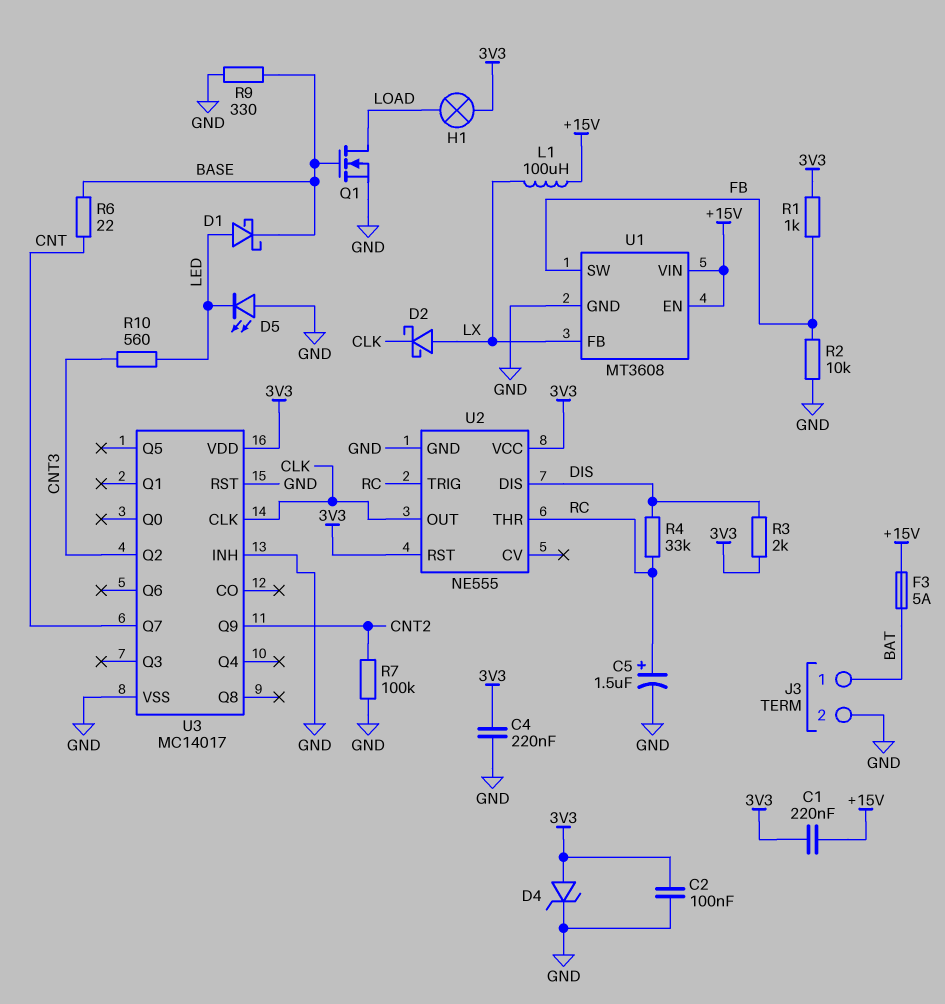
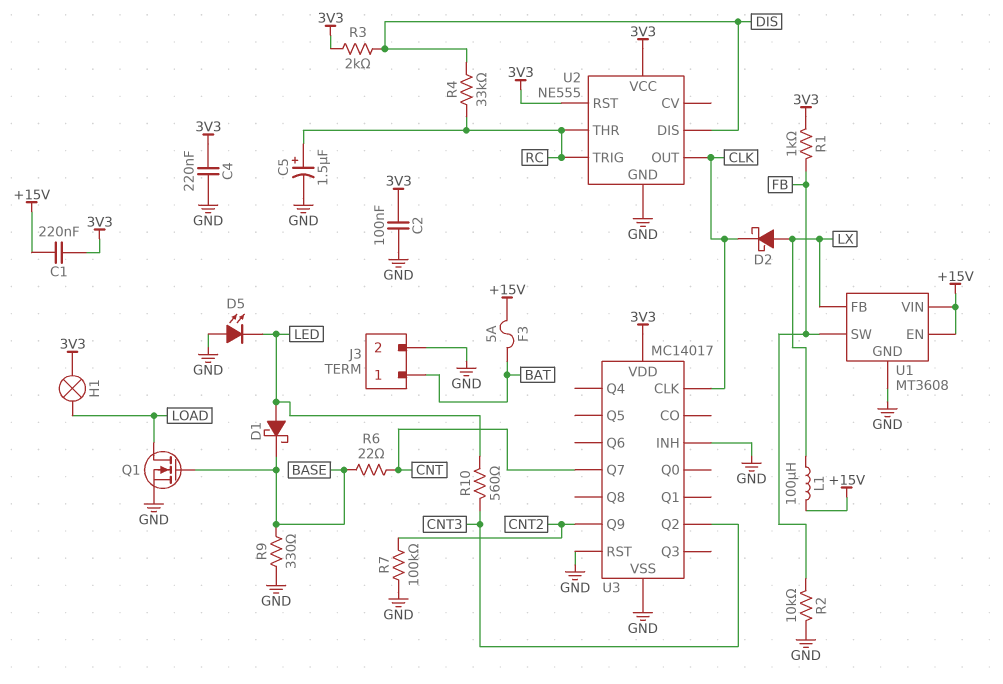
D4: zener (A 3V3, K GND) -> none

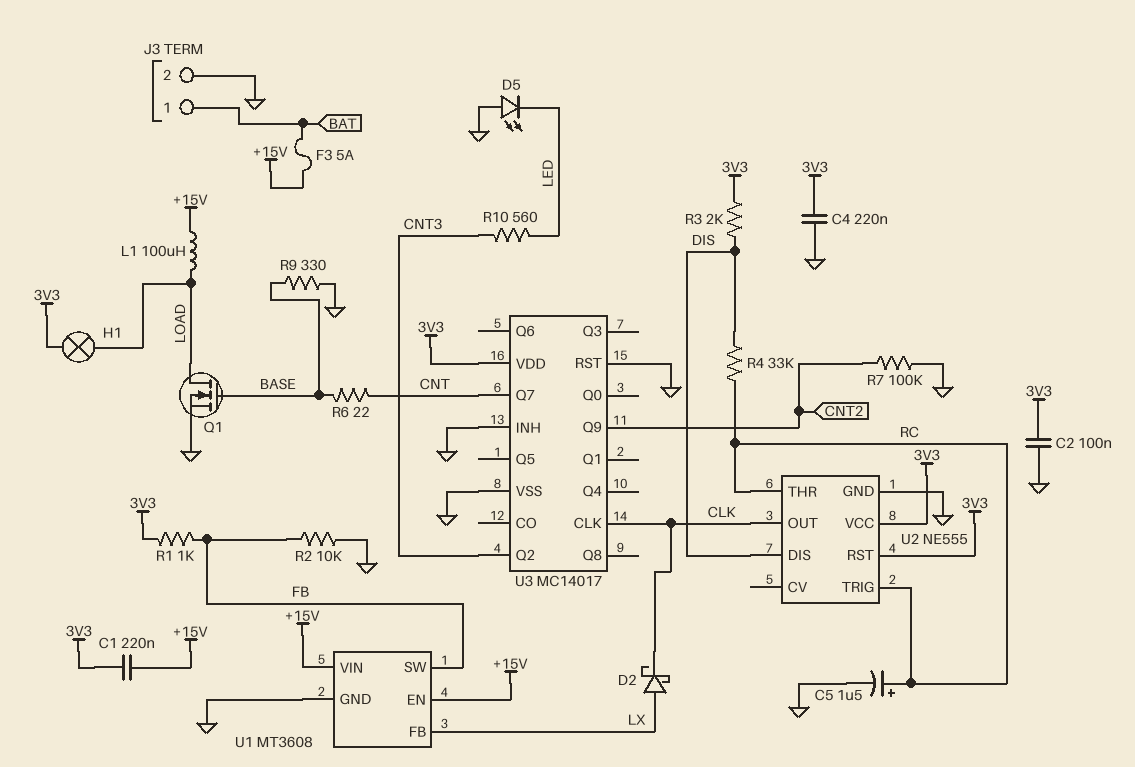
D1: schottky (A LED, K BASE) -> none
L1: 100uH (+15V, LX) -> 100uH (+15V, LOAD)

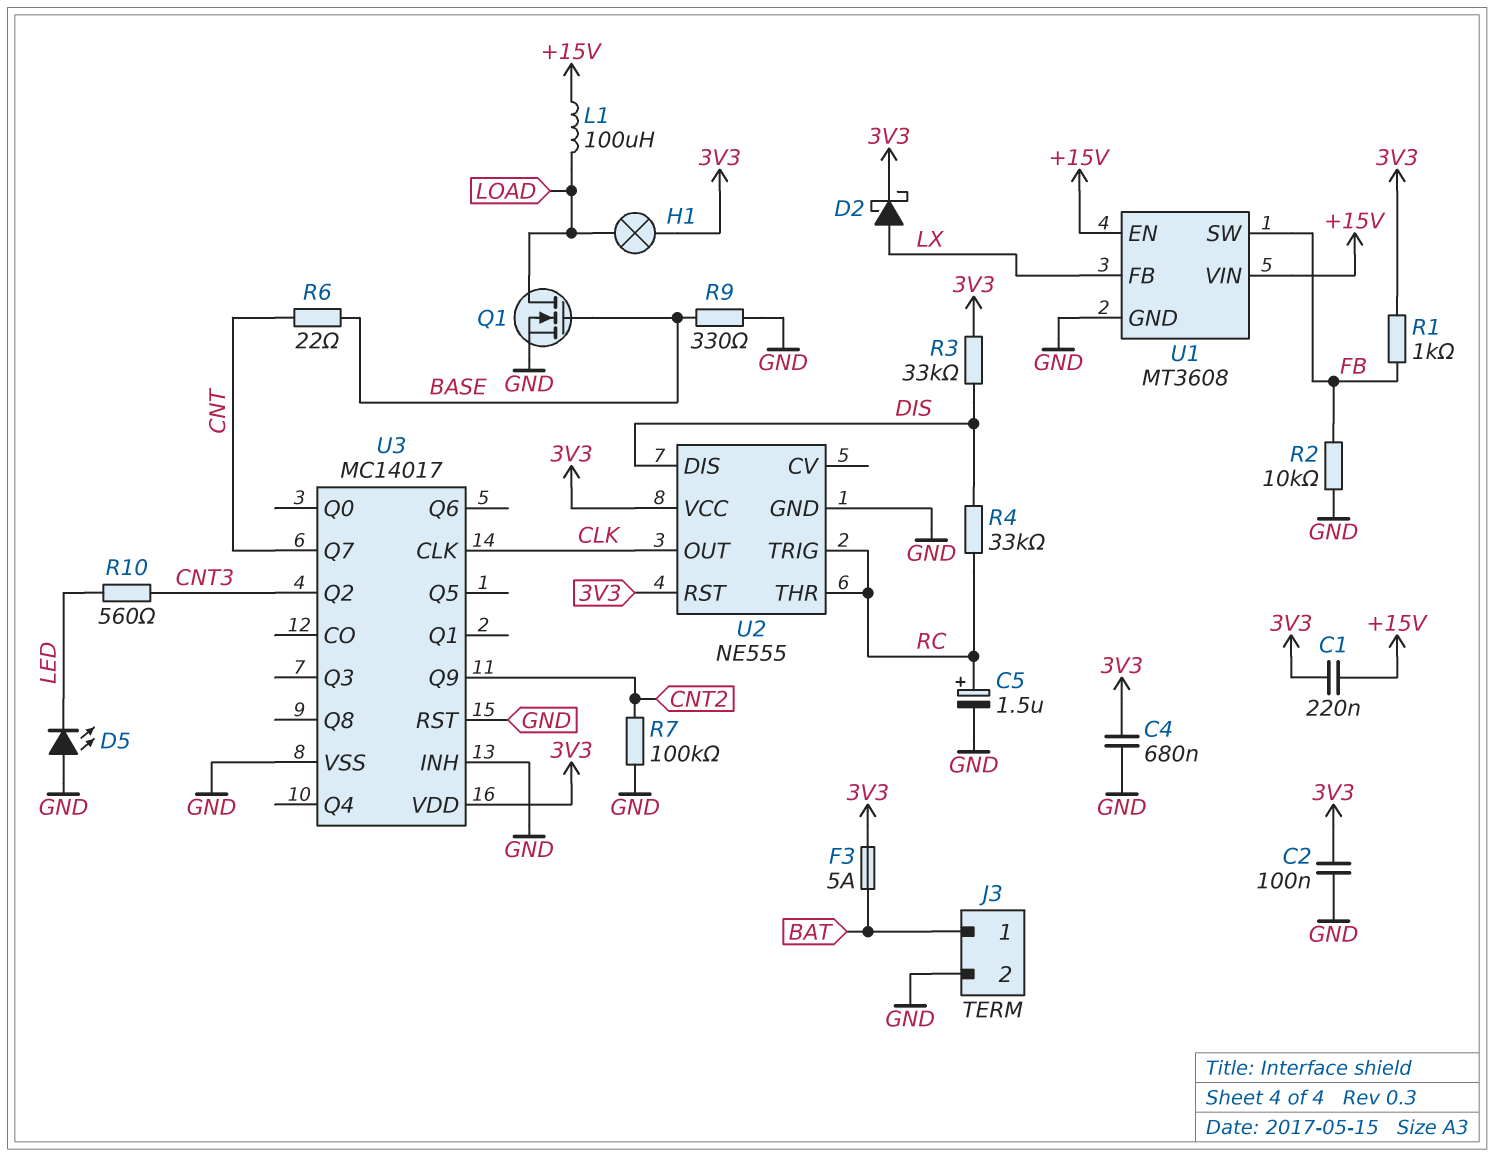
C4: 220nF (3V3, GND) -> 680nF (3V3, GND)
D2: schottky (A LX, K CLK) -> schottky (A LX, K 3V3)
F3: 5A (+15V, BAT) -> 5A (3V3, BAT)
R3: 2k (3V3, DIS) -> 33k (3V3, DIS)

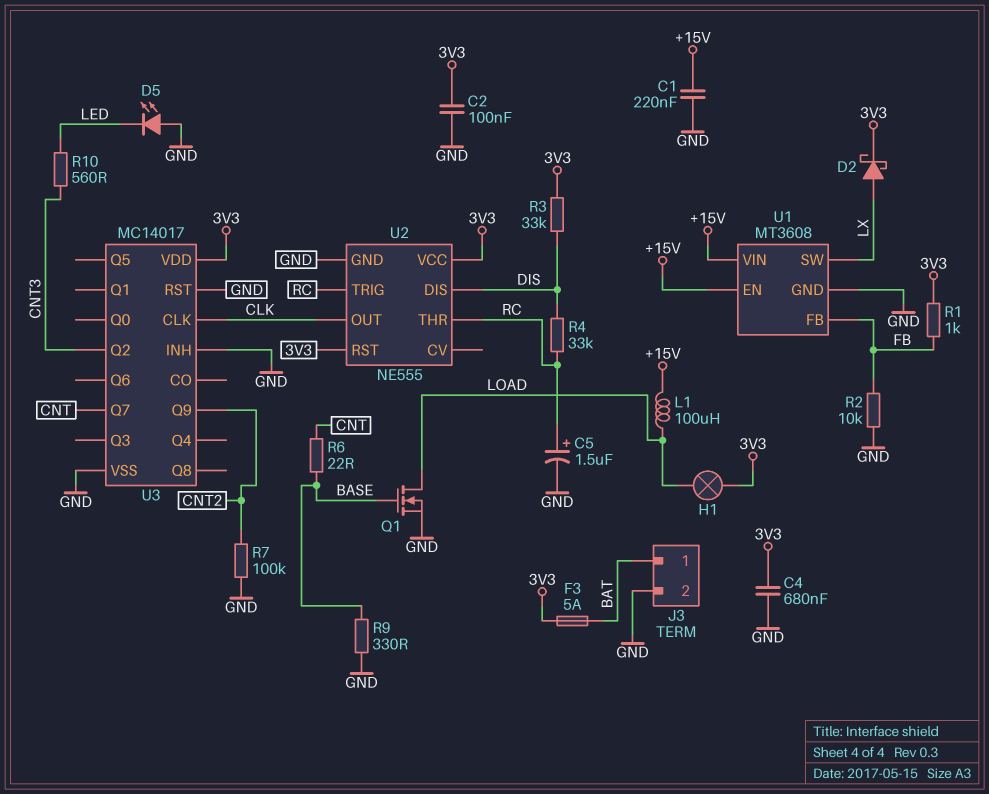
C1: 220nF (+15V, 3V3) -> 220nF (+15V, GND)
U1 pin FB: LX -> FB
U1 pin SW: FB -> LX

